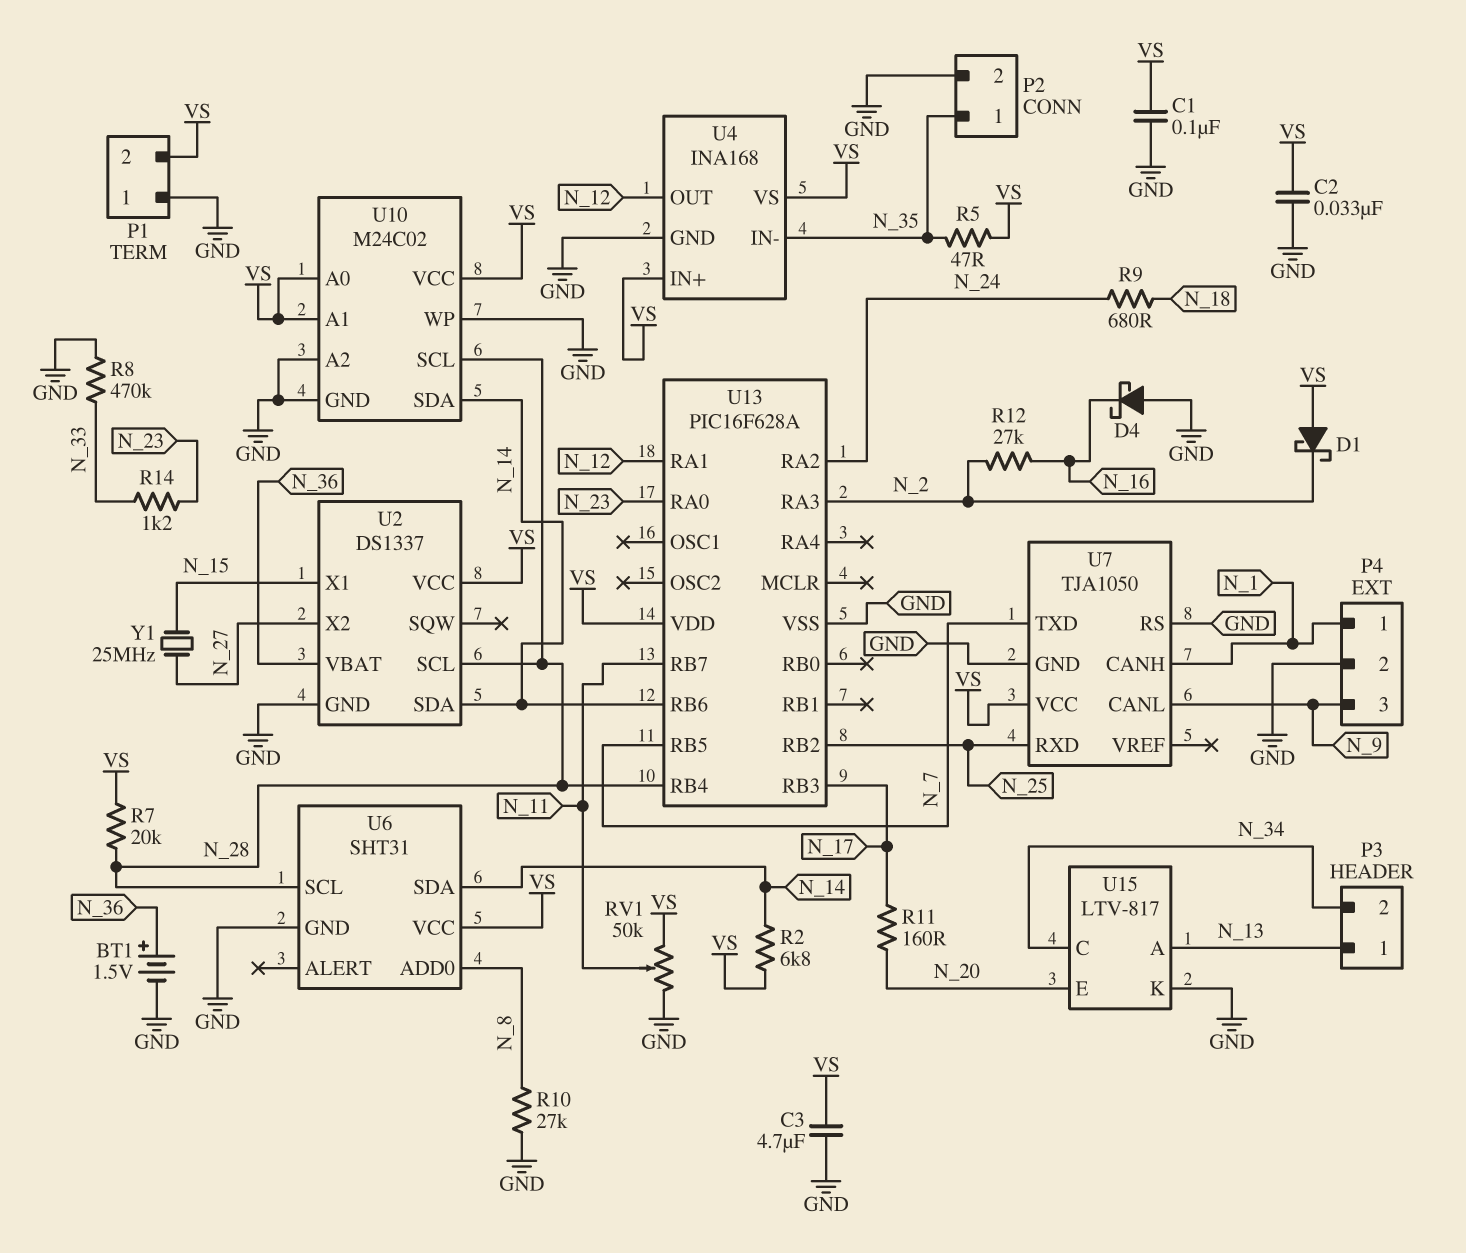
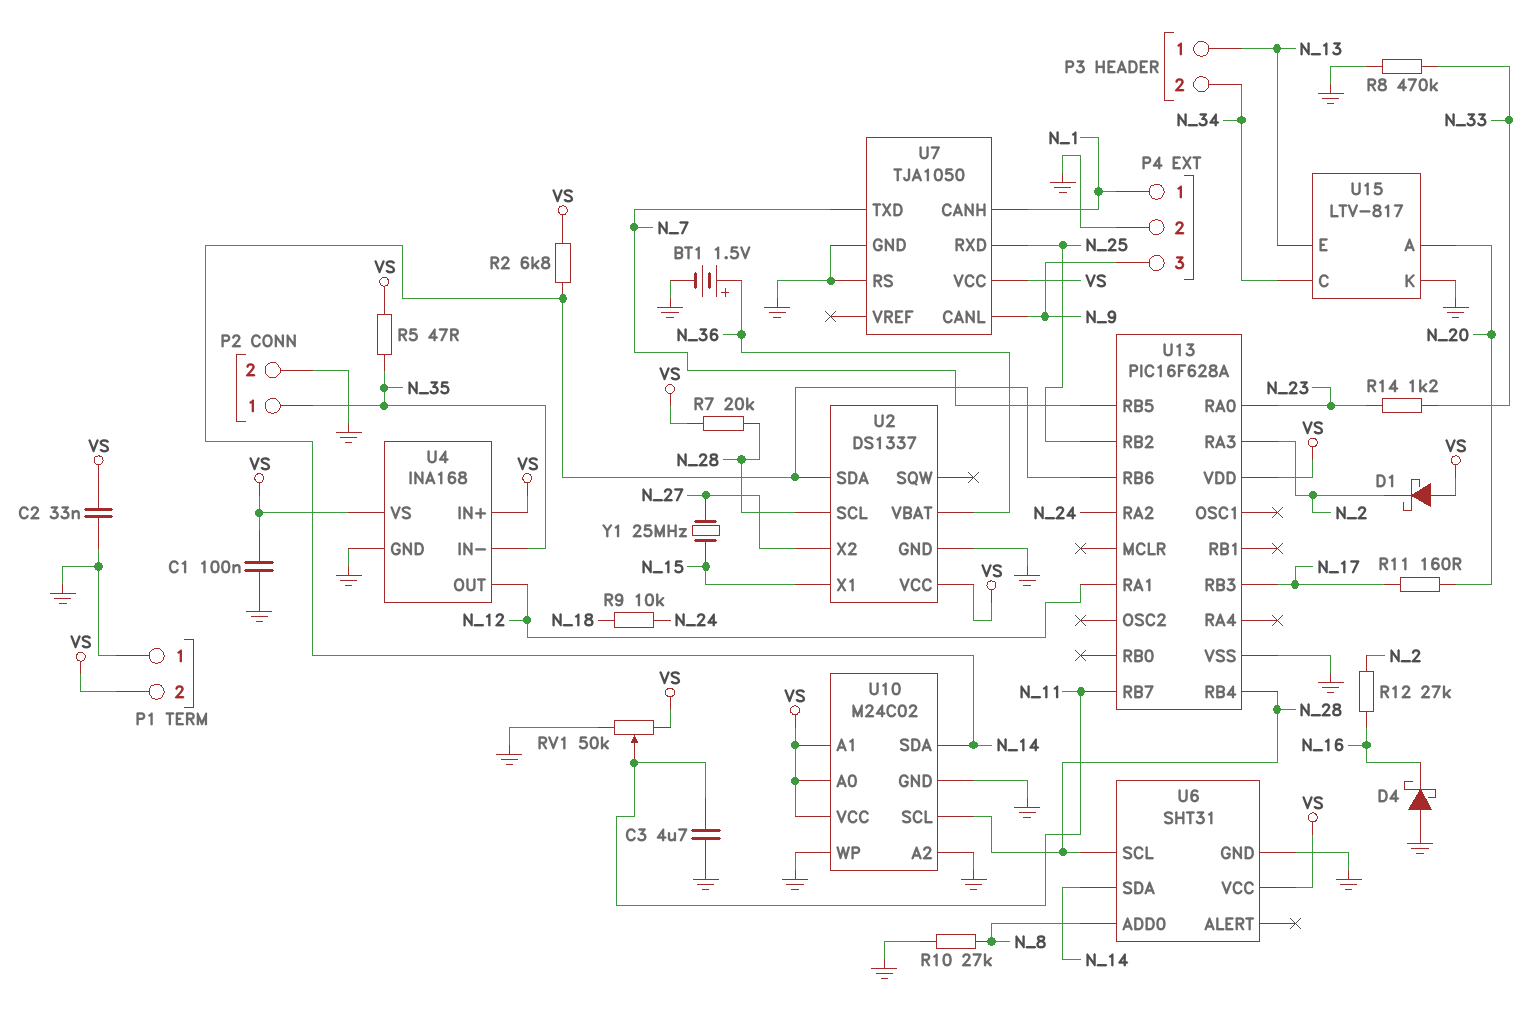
C3: 4.7uF (GND, VS) -> 4.7uF (GND, N_11)
R9: 680 (N_18, N_24) -> 10k (N_18, N_24)
U15 pin A: N_13 -> N_20
U15 pin E: N_20 -> N_13

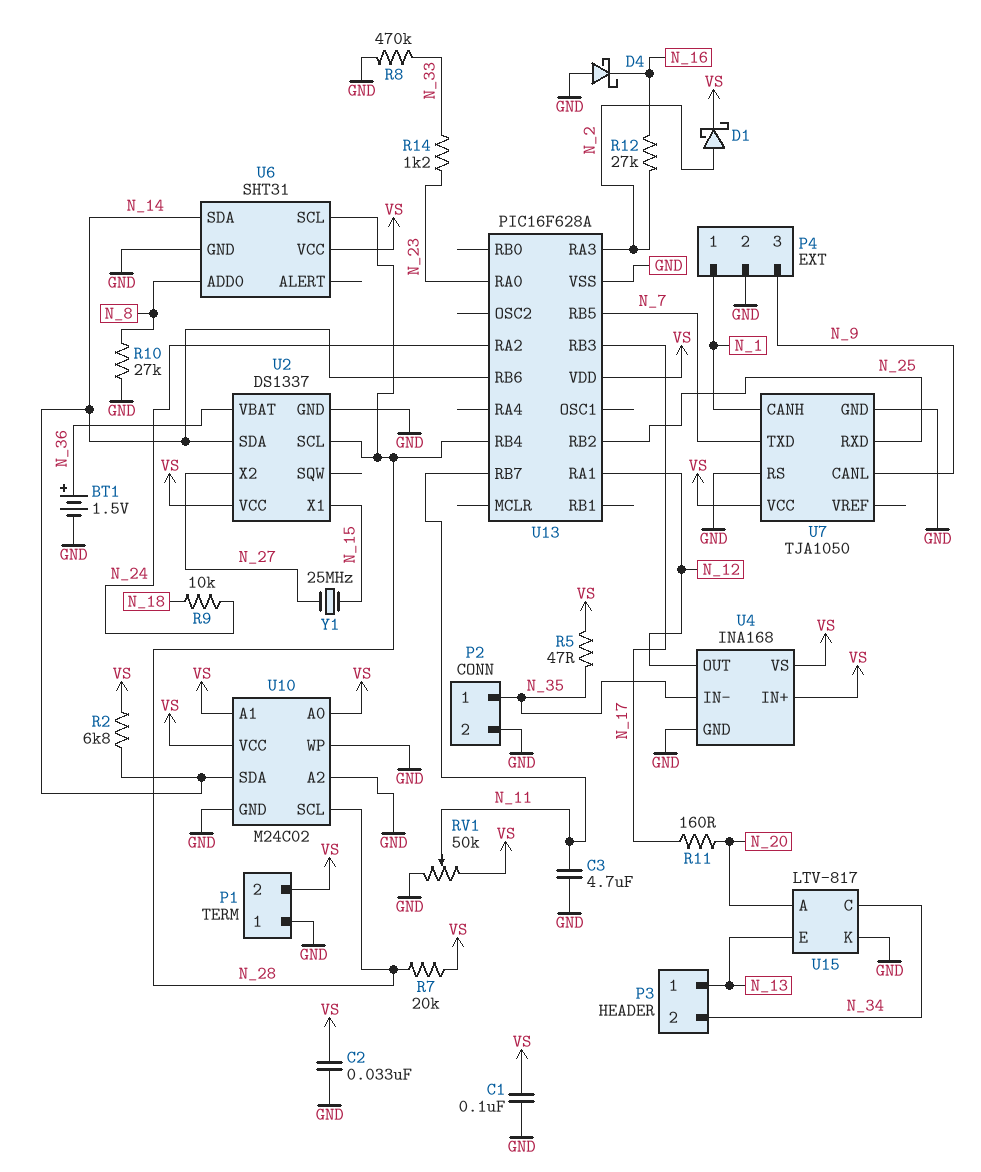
D1: schottky (A VS, K N_2) -> schottky (A N_2, K VS)

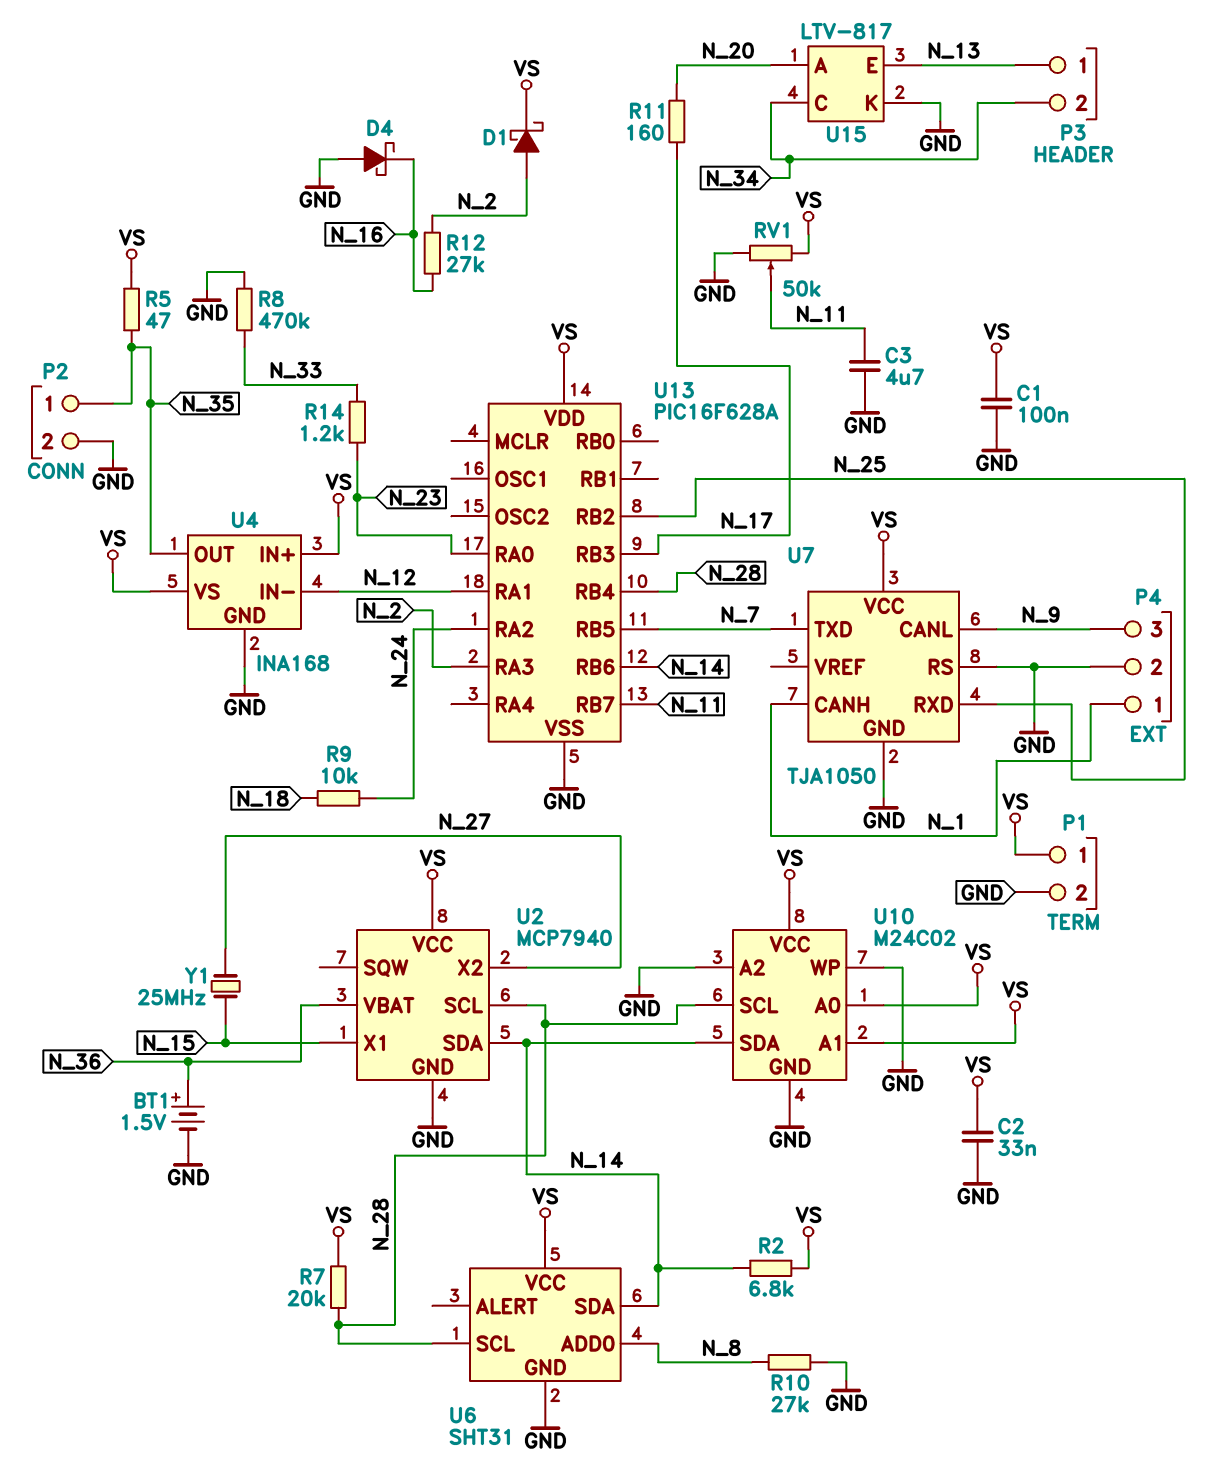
P1 pin 1: GND -> VS
P1 pin 2: VS -> GND
U2: DS1337 -> MCP7940
U4 pin IN-: N_35 -> N_12
U4 pin OUT: N_12 -> N_35

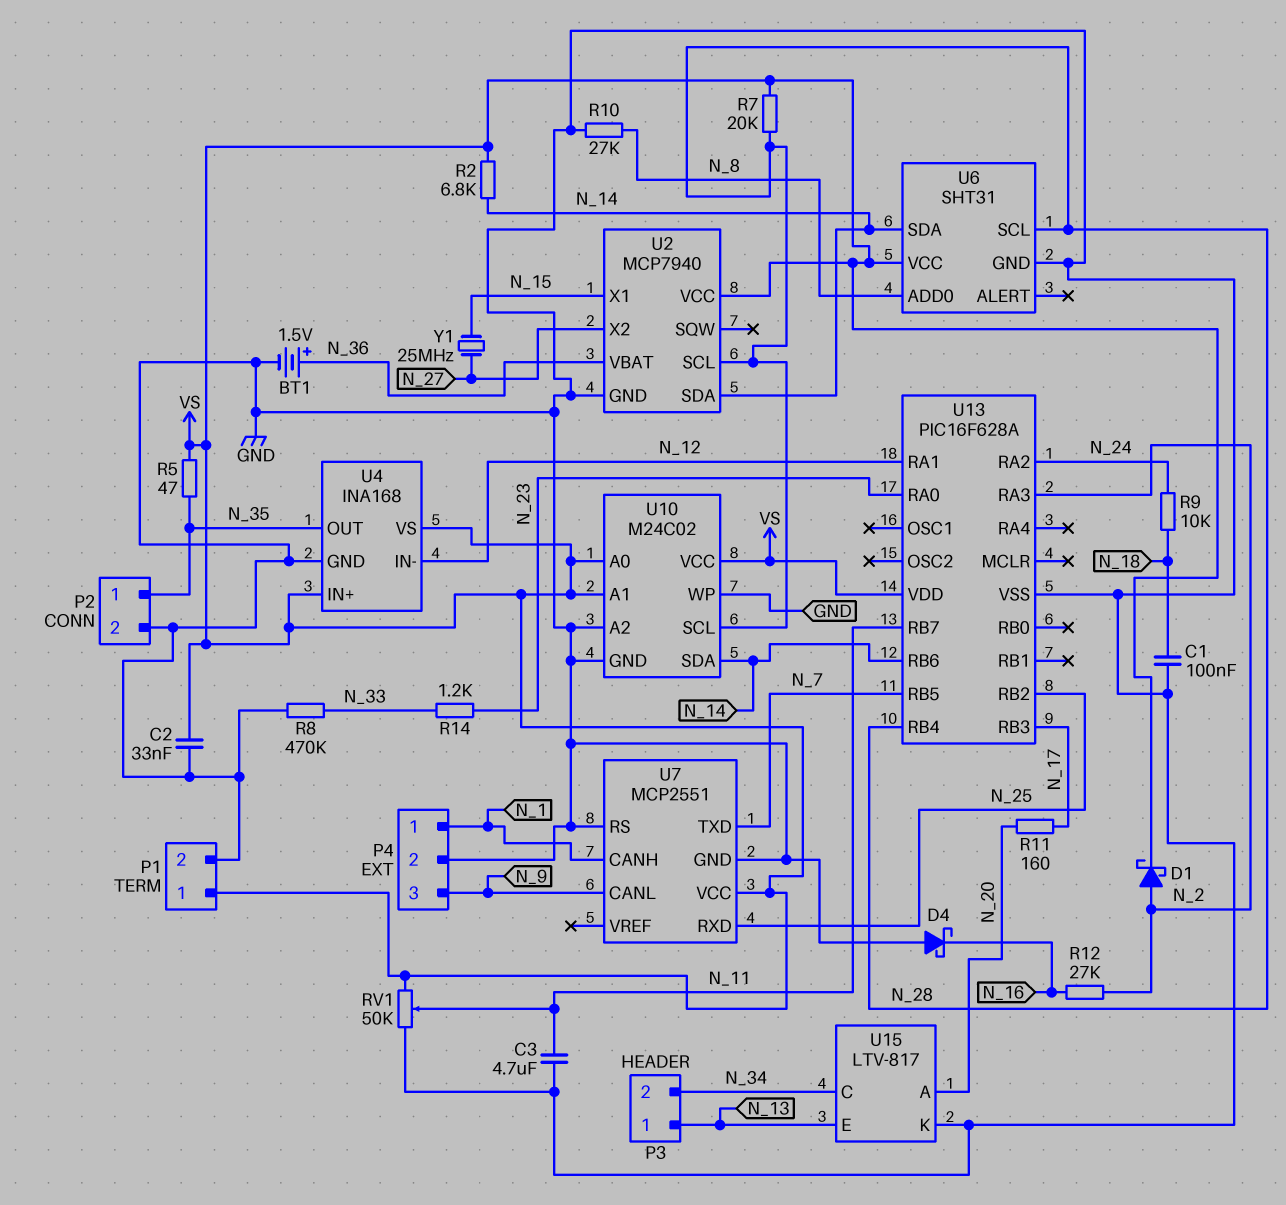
C1: 100nF (GND, VS) -> 100nF (GND, N_18)
U7: TJA1050 -> MCP2551

